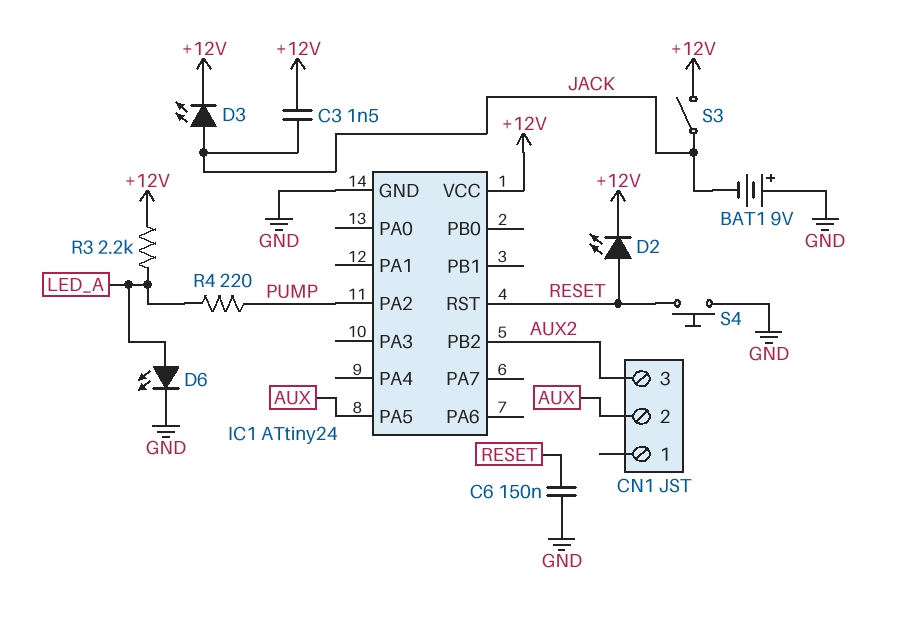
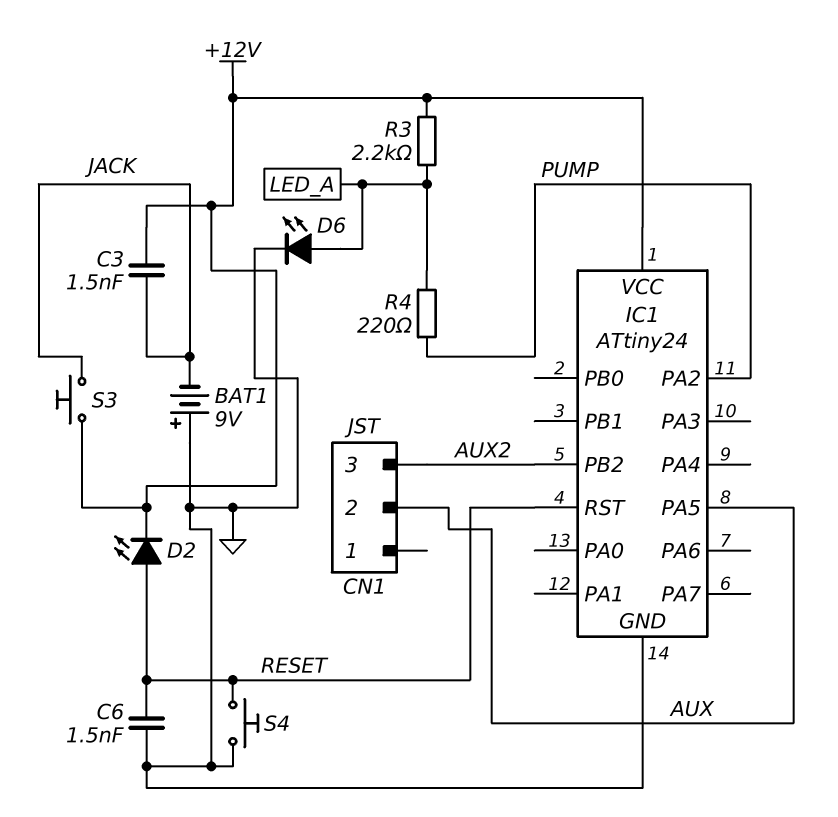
C6: 150nF (GND, RESET) -> 1.5nF (GND, RESET)
D3: LED (A JACK, K +12V) -> none
S3: switch (+12V, JACK) -> button (+12V, JACK)

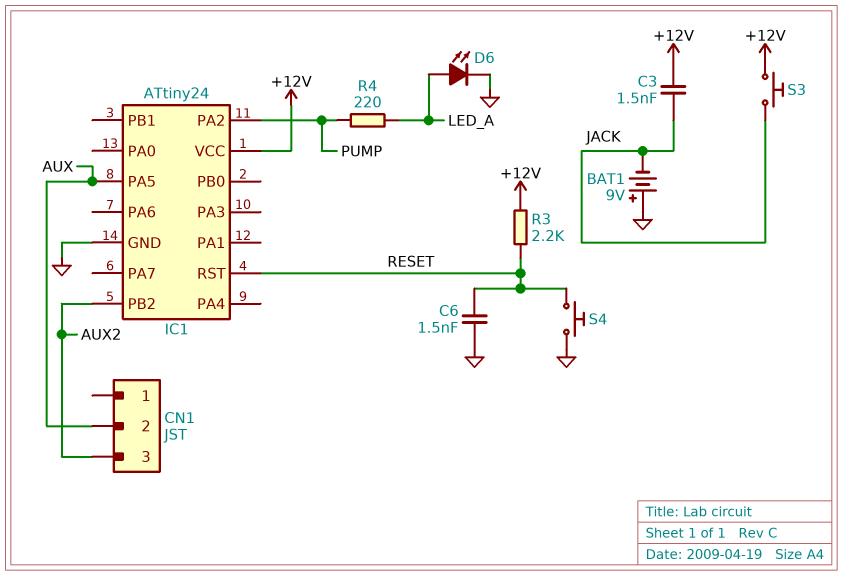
D2: LED (A RESET, K +12V) -> none
R3: 2.2k (+12V, LED_A) -> 2.2k (+12V, RESET)

